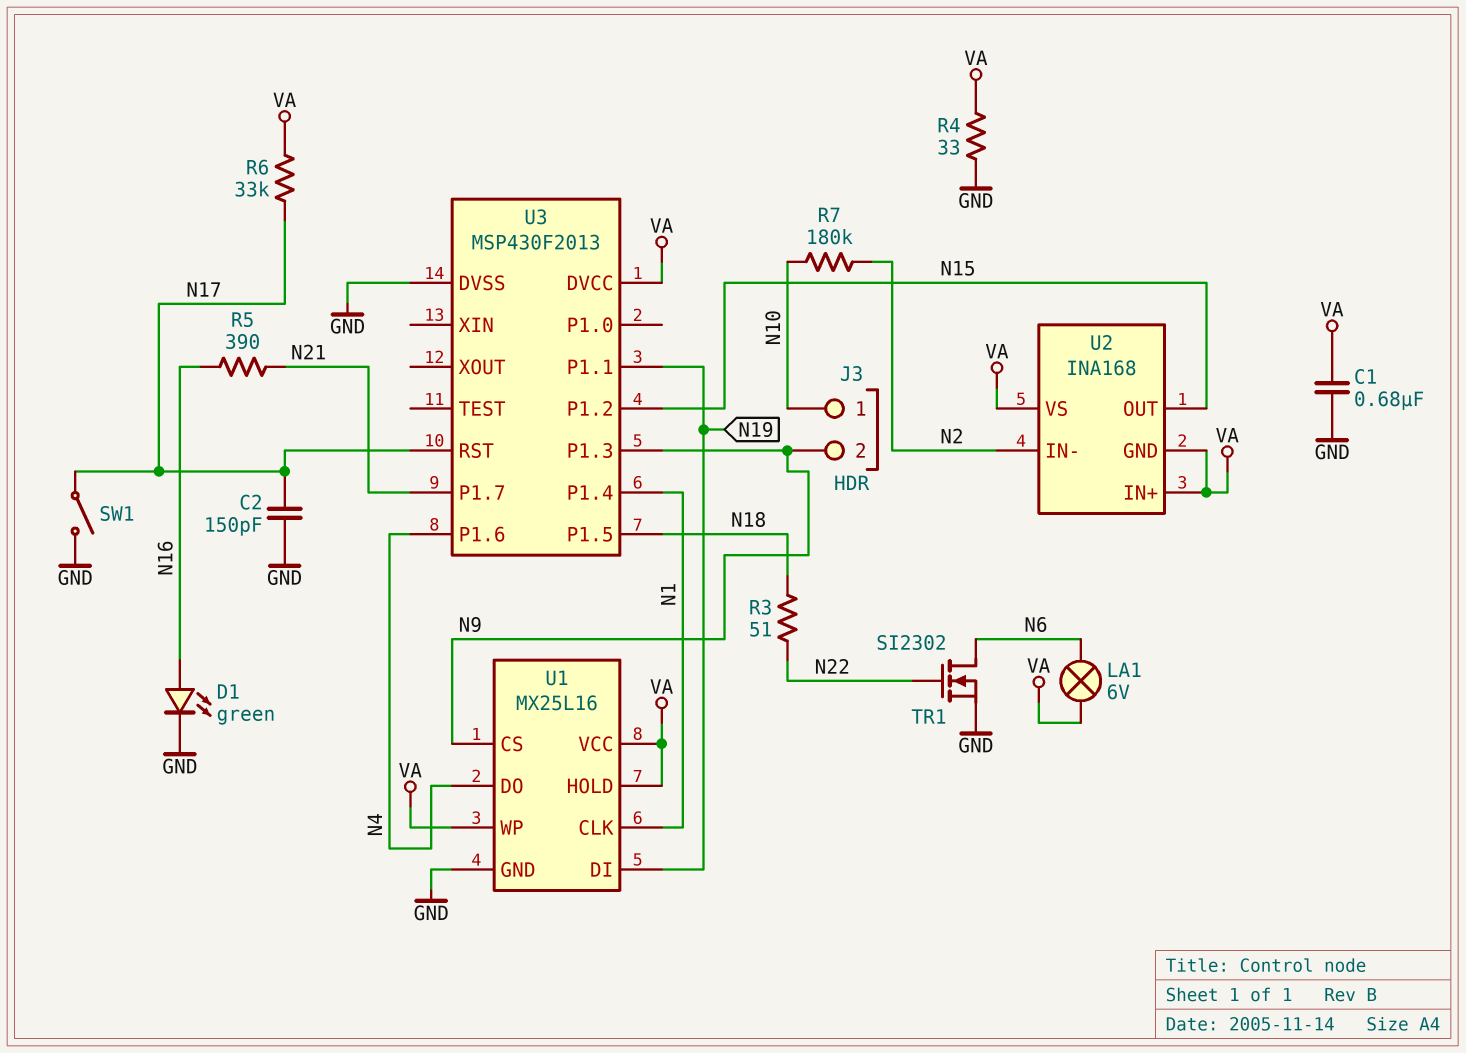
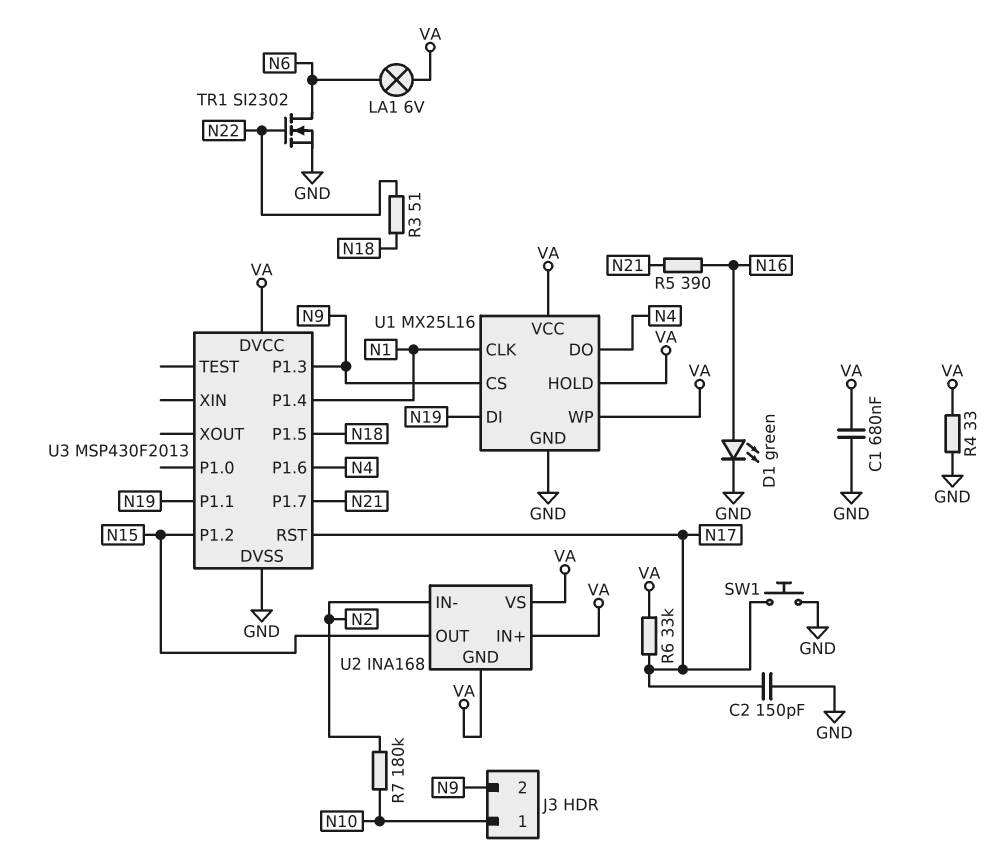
SW1: switch (GND, N17) -> button (GND, N17)

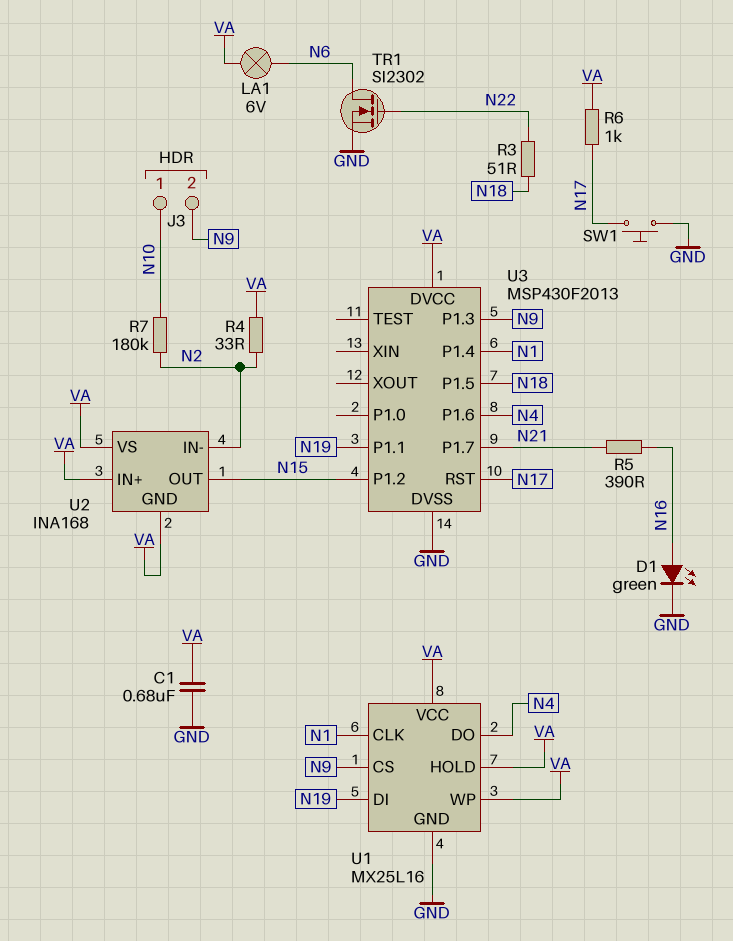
C2: 150pF (GND, N17) -> none
R4: 33 (GND, VA) -> 33 (N2, VA)
R6: 33k (N17, VA) -> 1k (N17, VA)

